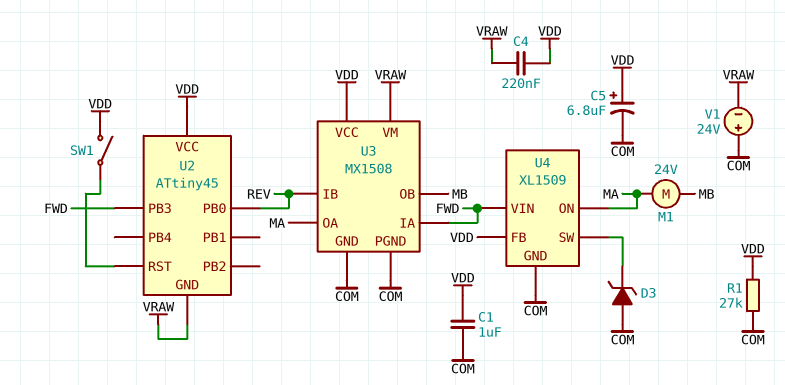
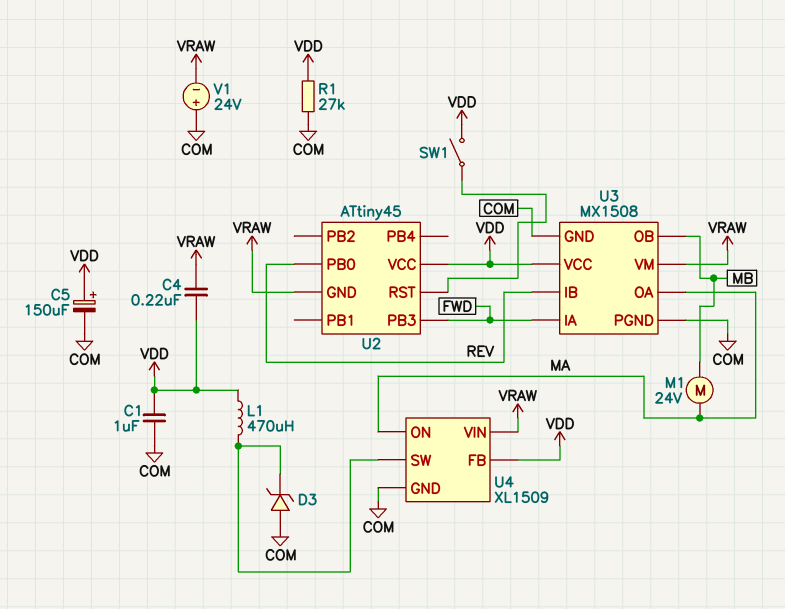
C5: 6.8uF (plus VDD, minus COM) -> 150uF (plus VDD, minus COM)
L1: none -> 470uH (U4/SW, VDD)
U4 pin VIN: FWD -> VRAW

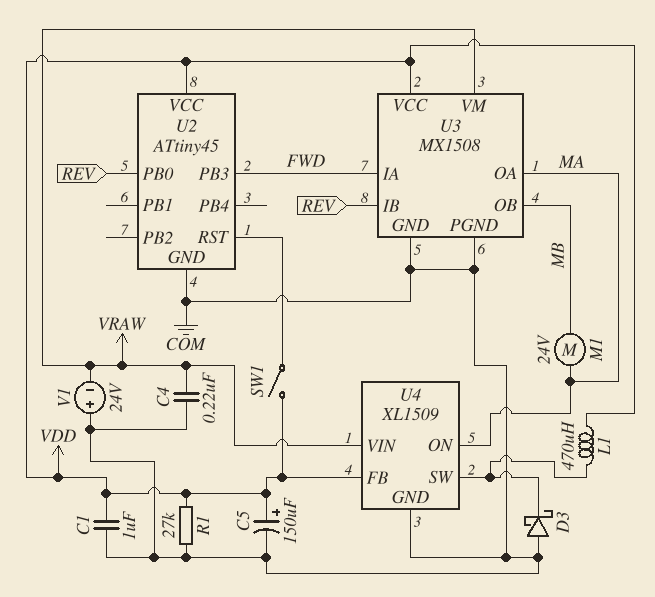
C4: 220nF (VDD, VRAW) -> 220nF (COM, VRAW)
D3: zener (A COM, K U4/SW) -> schottky (A COM, K U4/SW)
U2 pin GND: VRAW -> COM

